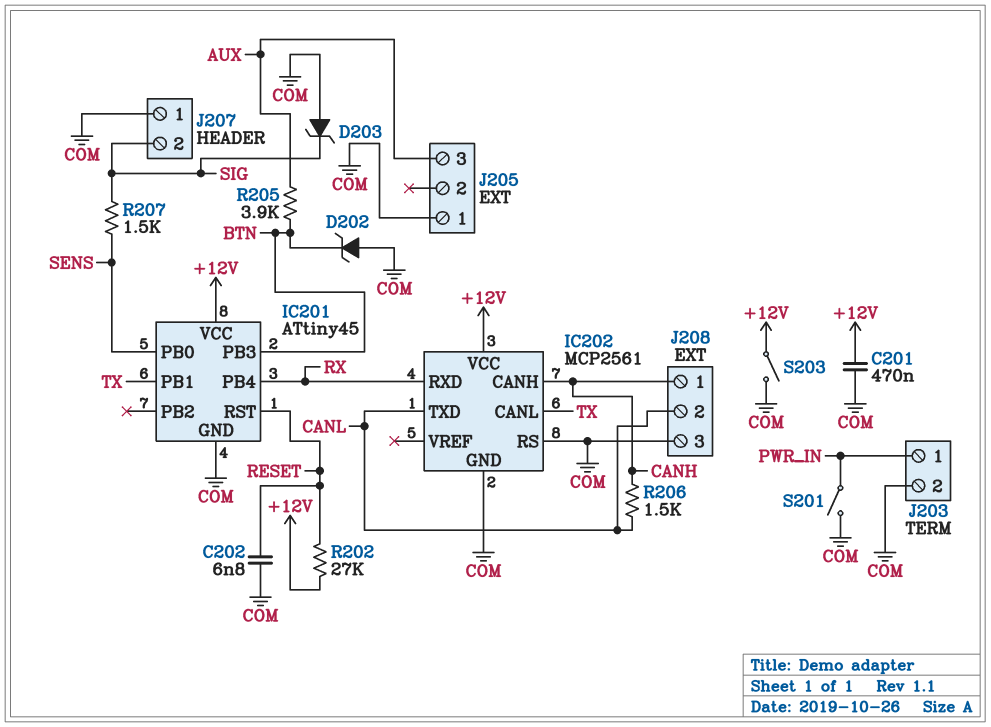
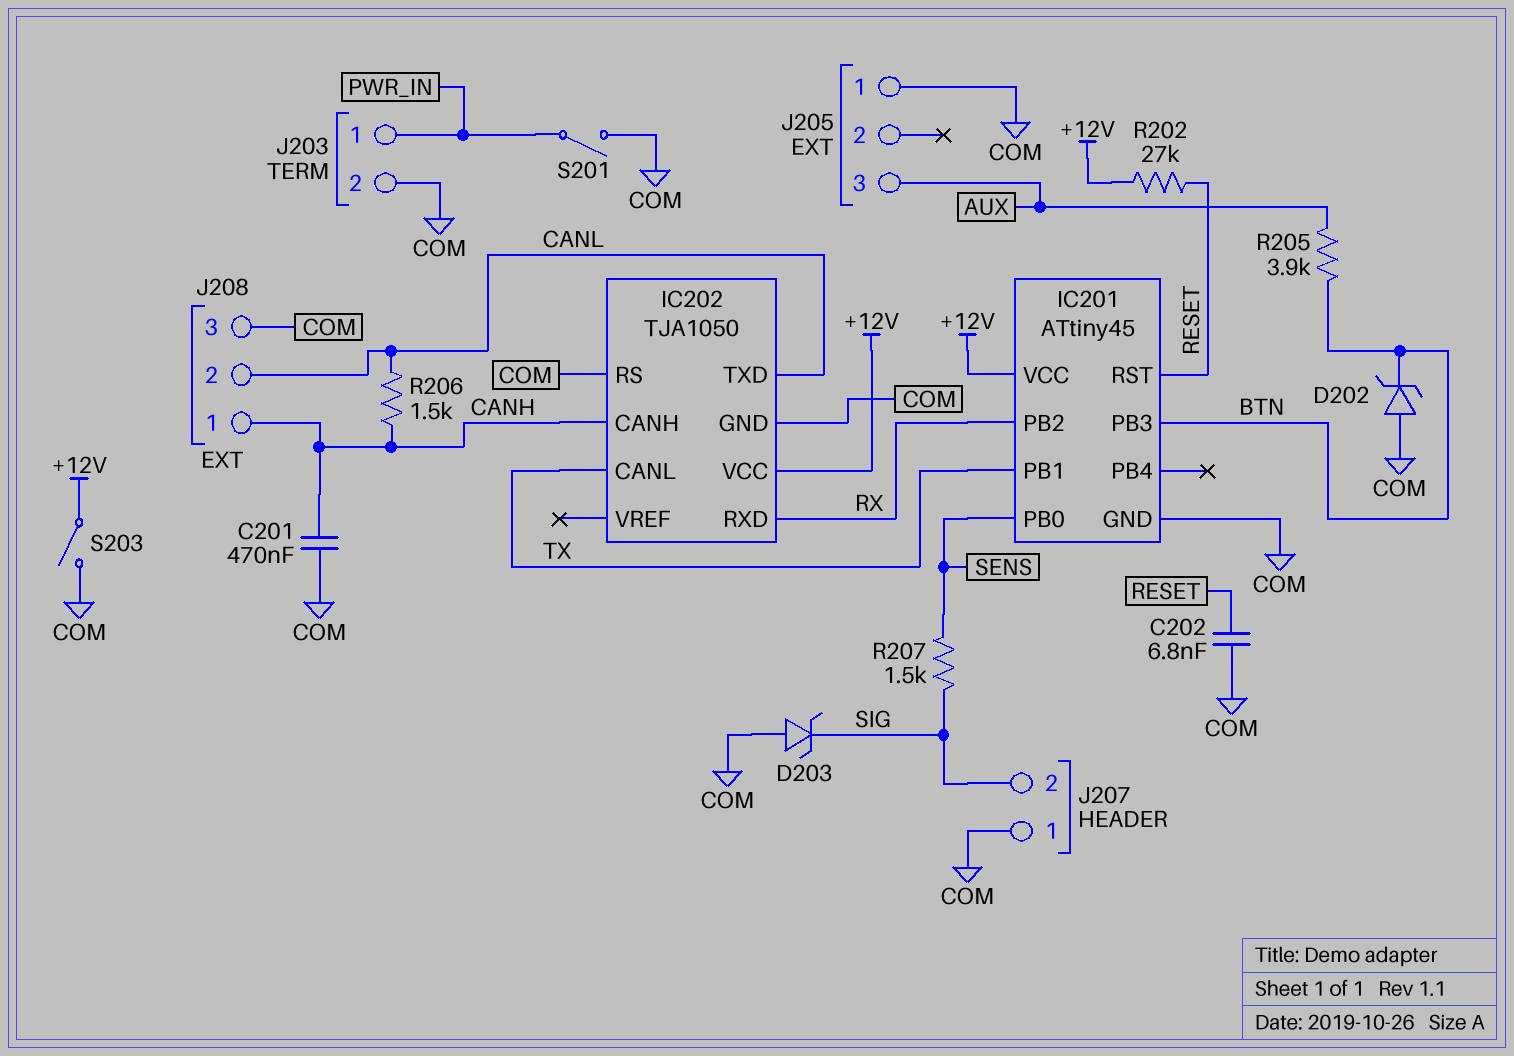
C201: 470nF (+12V, COM) -> 470nF (CANH, COM)
IC201 pin PB2: none -> RX
IC201 pin PB4: RX -> none
IC202: MCP2561 -> TJA1050

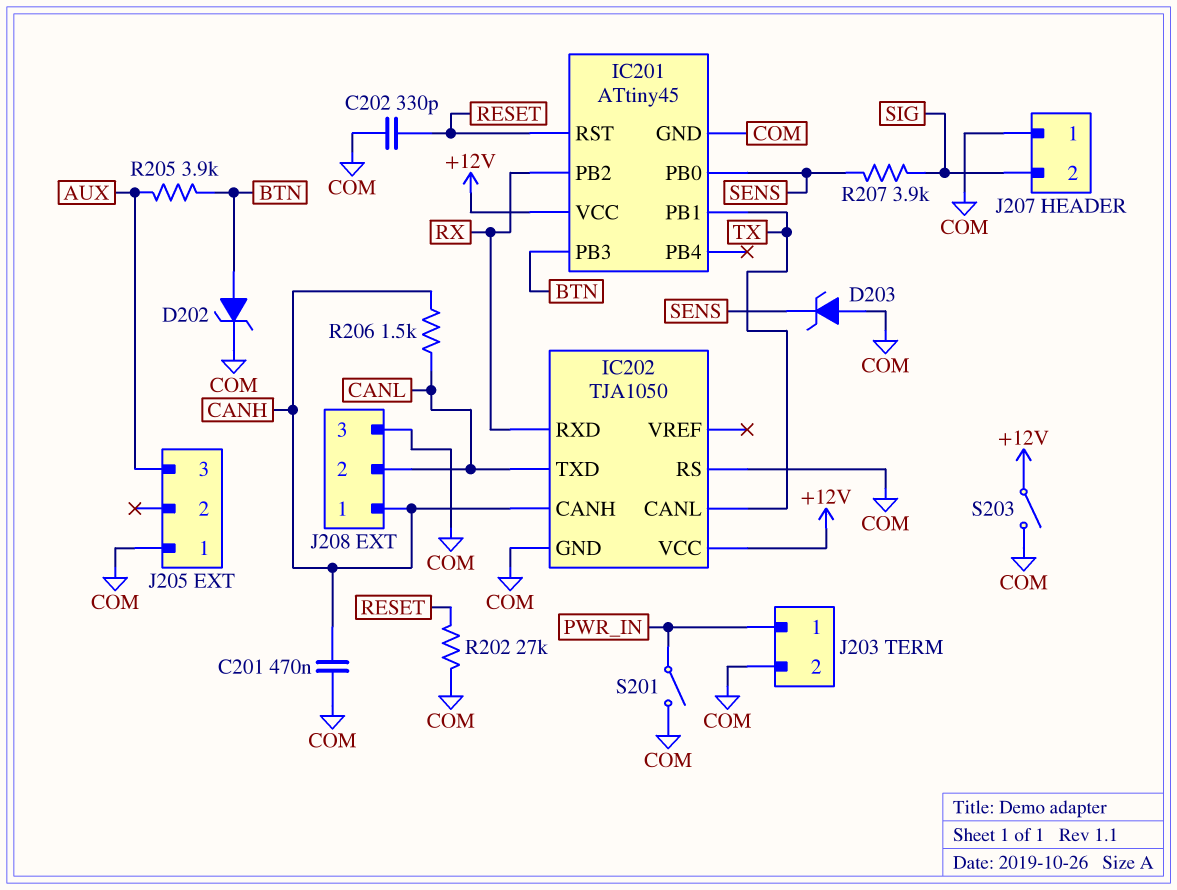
C202: 6.8nF (COM, RESET) -> 330pF (COM, RESET)
D202: zener (A COM, K BTN) -> zener (A BTN, K COM)
D203: zener (A COM, K SIG) -> zener (A COM, K SENS)
R202: 27k (+12V, RESET) -> 27k (COM, RESET)
R207: 1.5k (SENS, SIG) -> 3.9k (SENS, SIG)

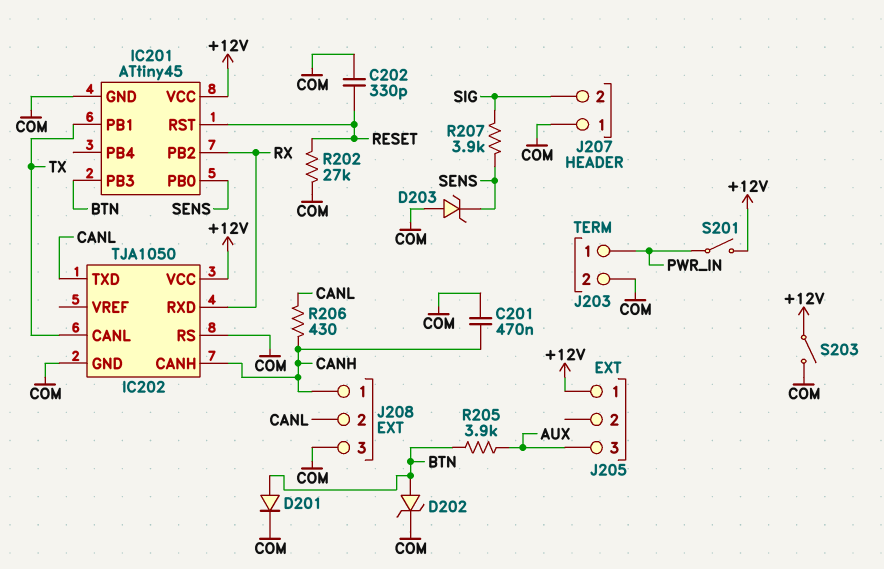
D201: none -> diode (A BTN, K COM)
J205 pin 1: COM -> +12V
R206: 1.5k (CANH, CANL) -> 430 (CANH, CANL)
S201: switch (COM, PWR_IN) -> switch (+12V, PWR_IN)

